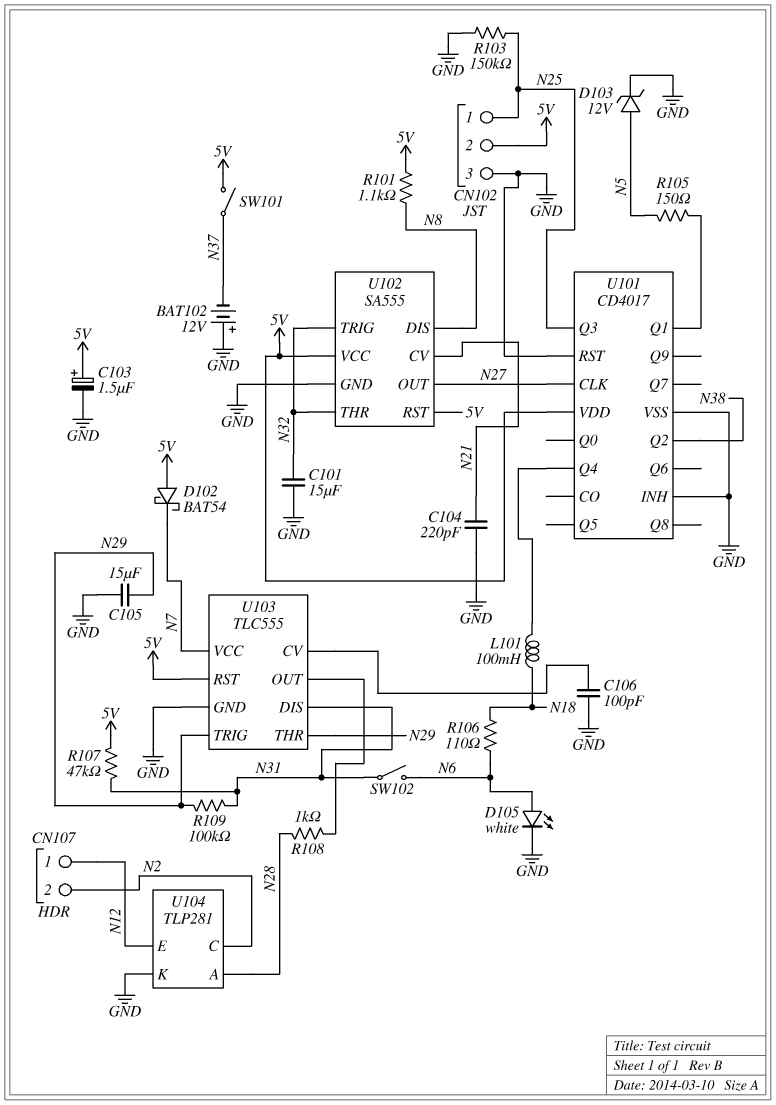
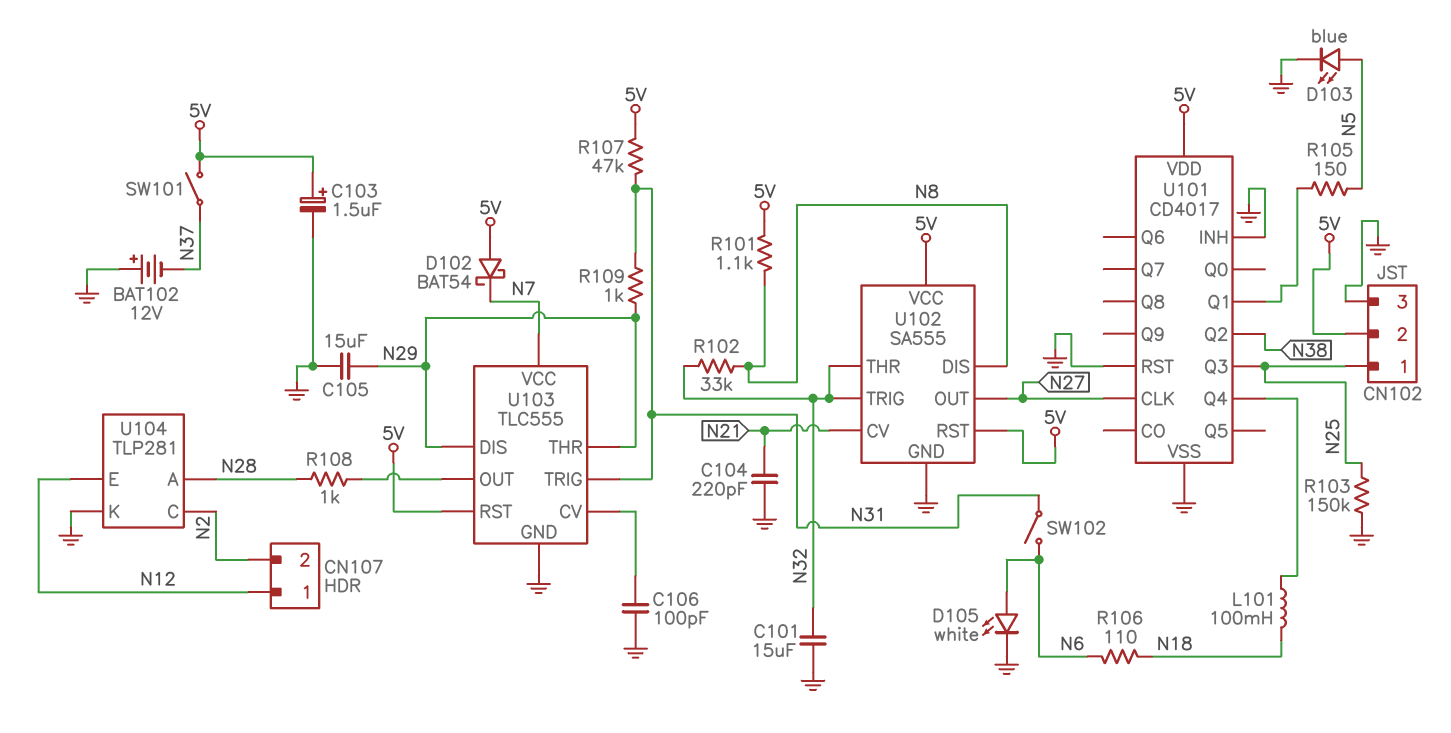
D103: zener 12V (A N5, K GND) -> LED blue (A N5, K GND)
R102: none -> 33k (N8, N32)
R109: 100k (N29, N31) -> 1k (N29, N31)
U103 pin DIS: N31 -> N29
U103 pin TRIG: N29 -> N31

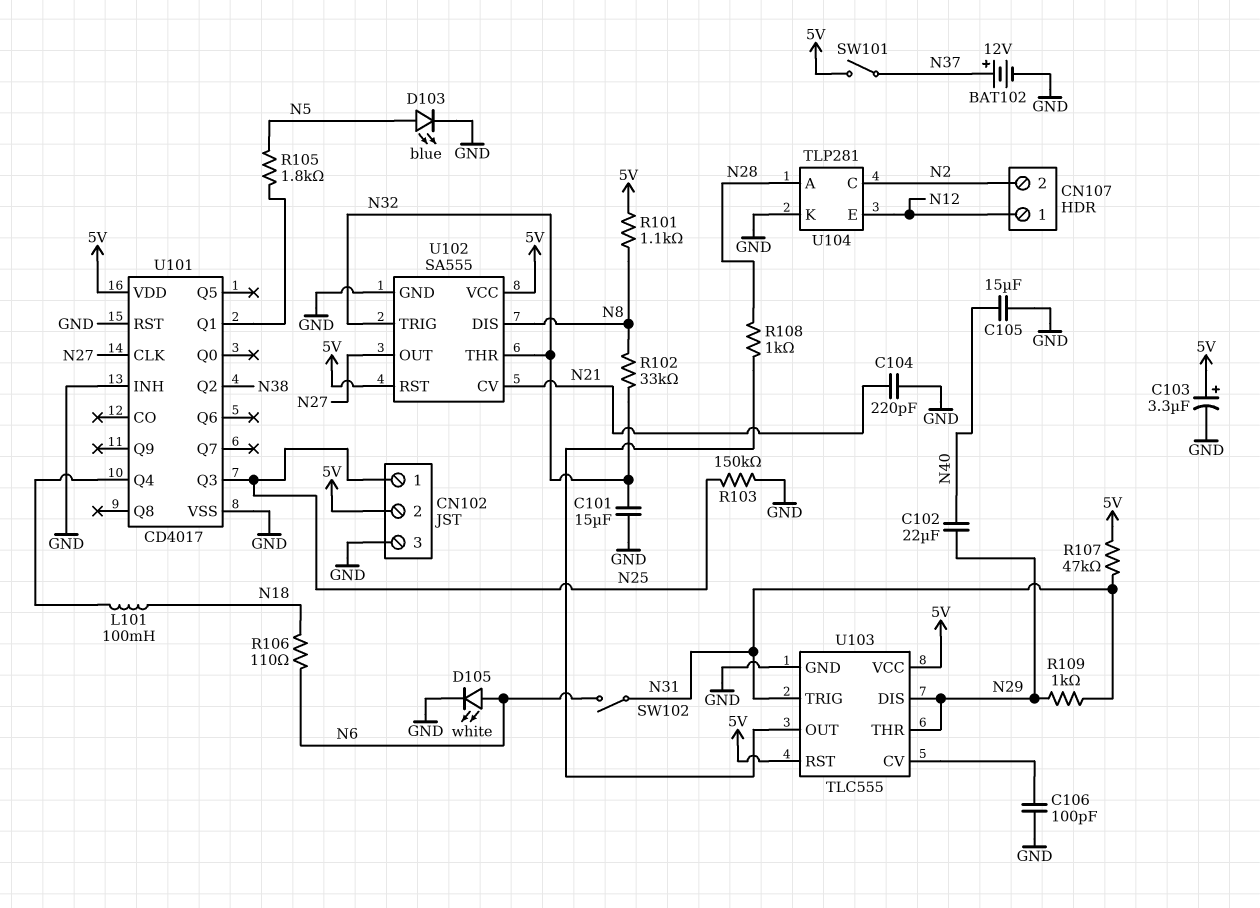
BAT102: 12V (plus GND, minus N37) -> 12V (plus N37, minus GND)
C102: none -> 22uF (N29, N40)
C103: 1.5uF (plus 5V, minus GND) -> 3.3uF (plus 5V, minus GND)
C105: 15uF (GND, N29) -> 15uF (GND, N40)
D102: schottky BAT54 (A 5V, K N7) -> none
R105: 150 (N5, U101/Q1) -> 1.8k (N5, U101/Q1)
U103 pin VCC: N7 -> 5V

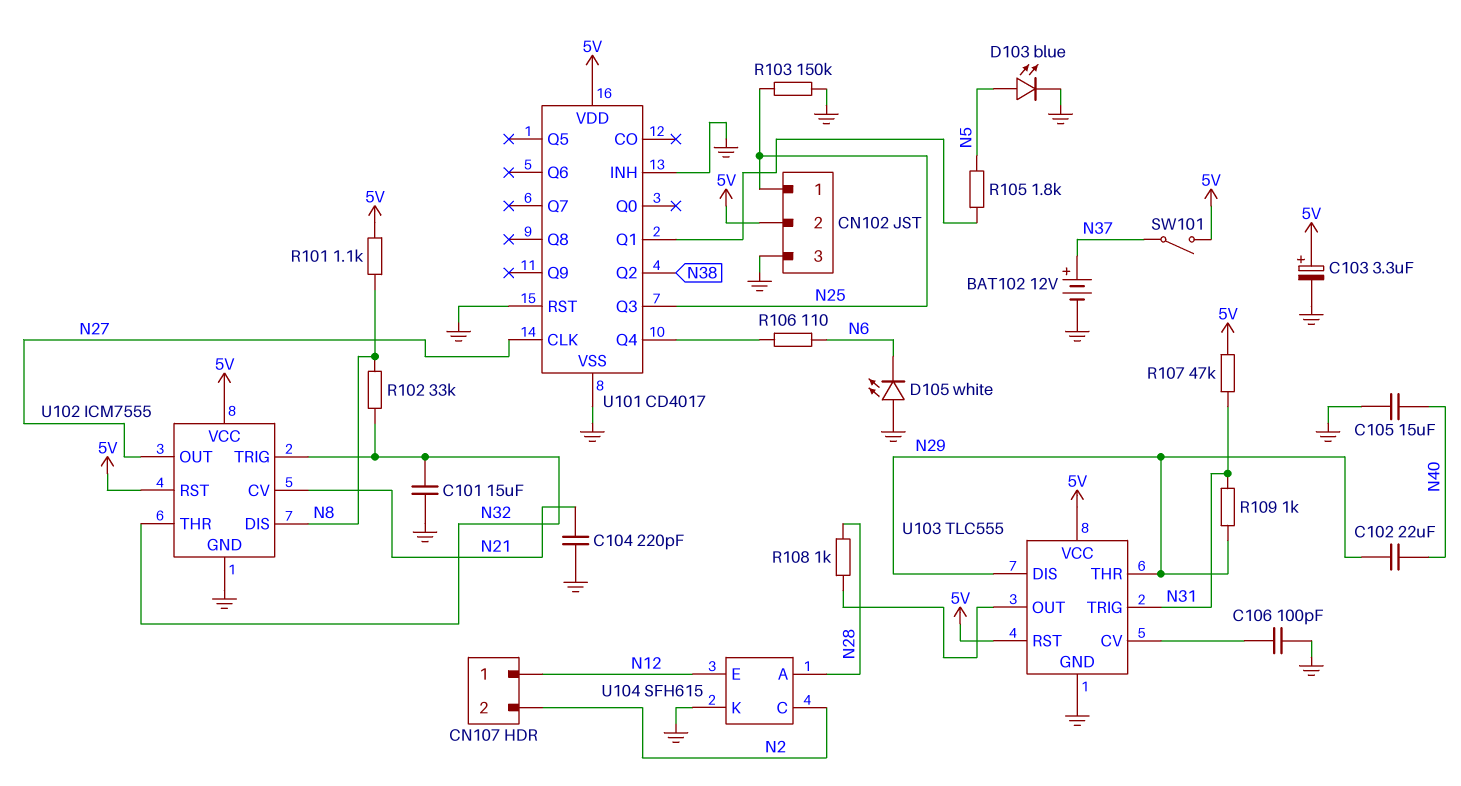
D105: LED white (A N6, K GND) -> LED white (A GND, K N6)
L101: 100mH (N18, U101/Q4) -> none
R106: 110 (N6, N18) -> 110 (N6, U101/Q4)
SW102: switch (N6, N31) -> none
U102: SA555 -> ICM7555
U104: TLP281 -> SFH615

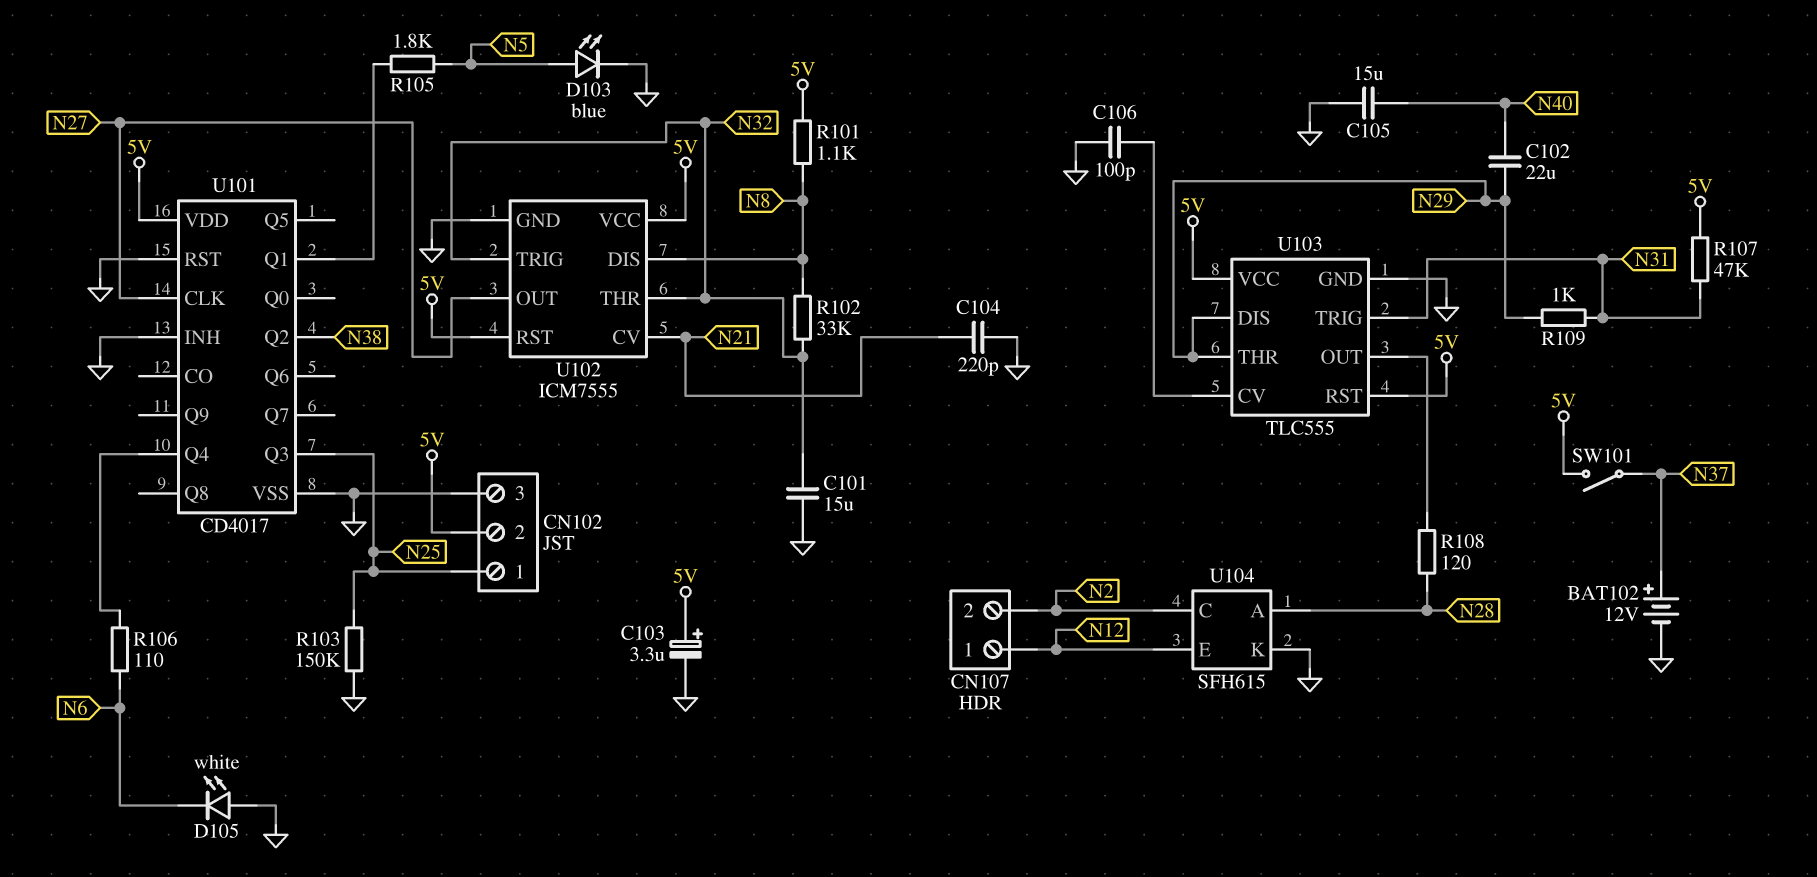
R108: 1k (N28, U103/OUT) -> 120 (N28, U103/OUT)

